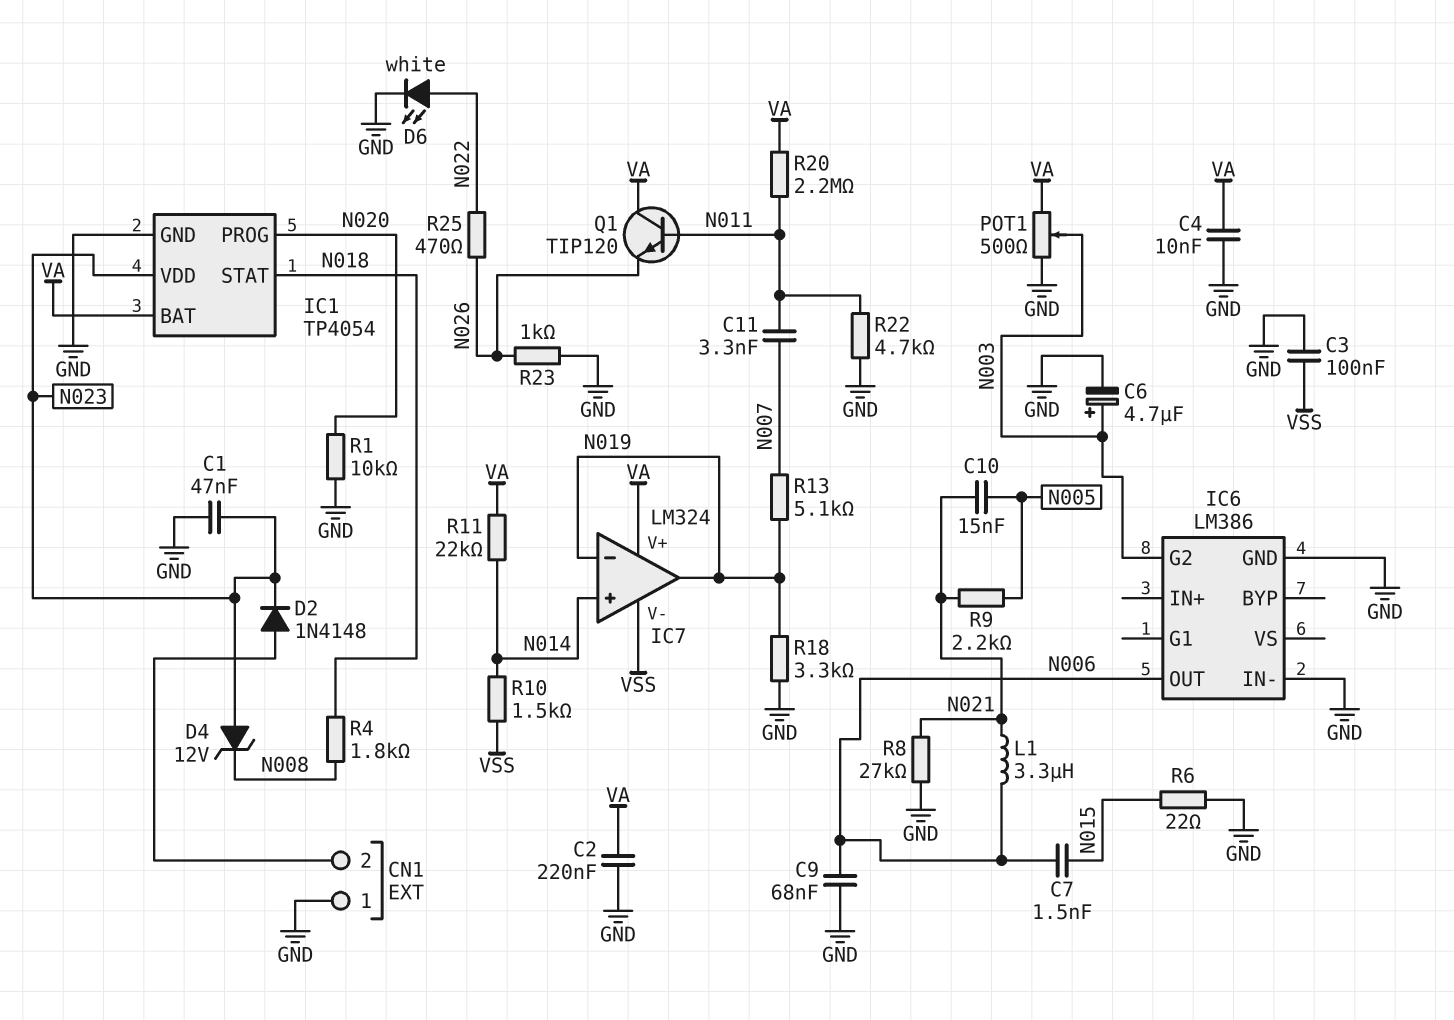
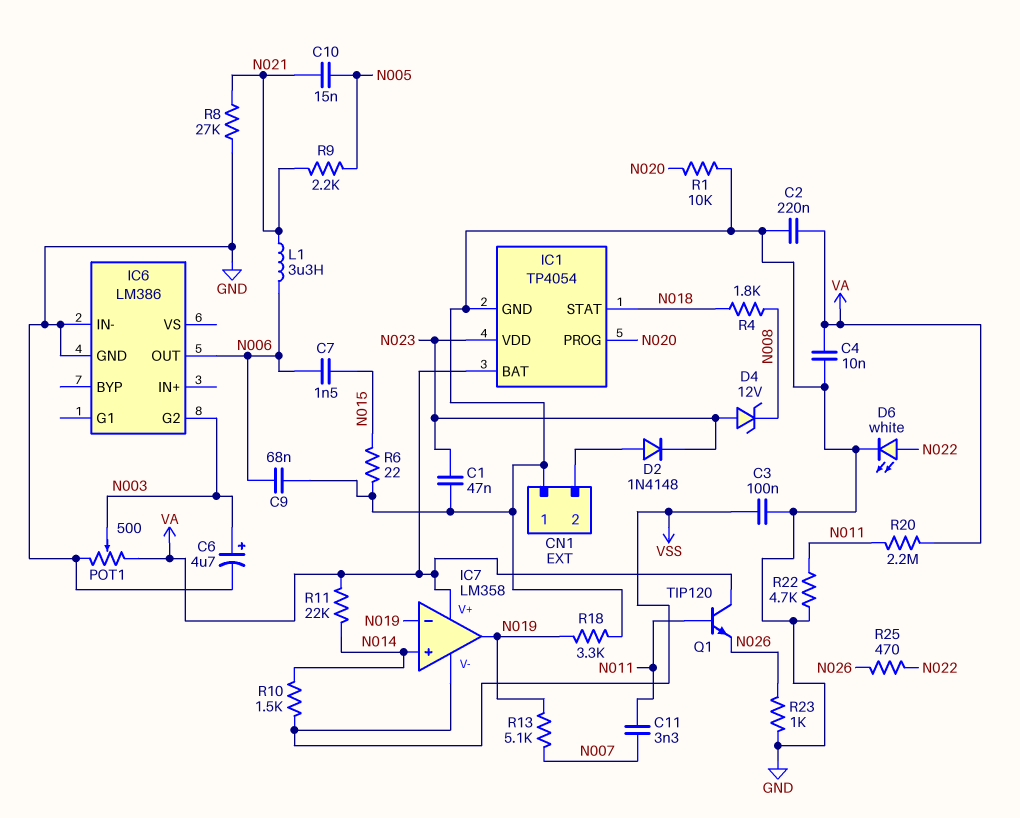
IC7: LM324 -> LM358

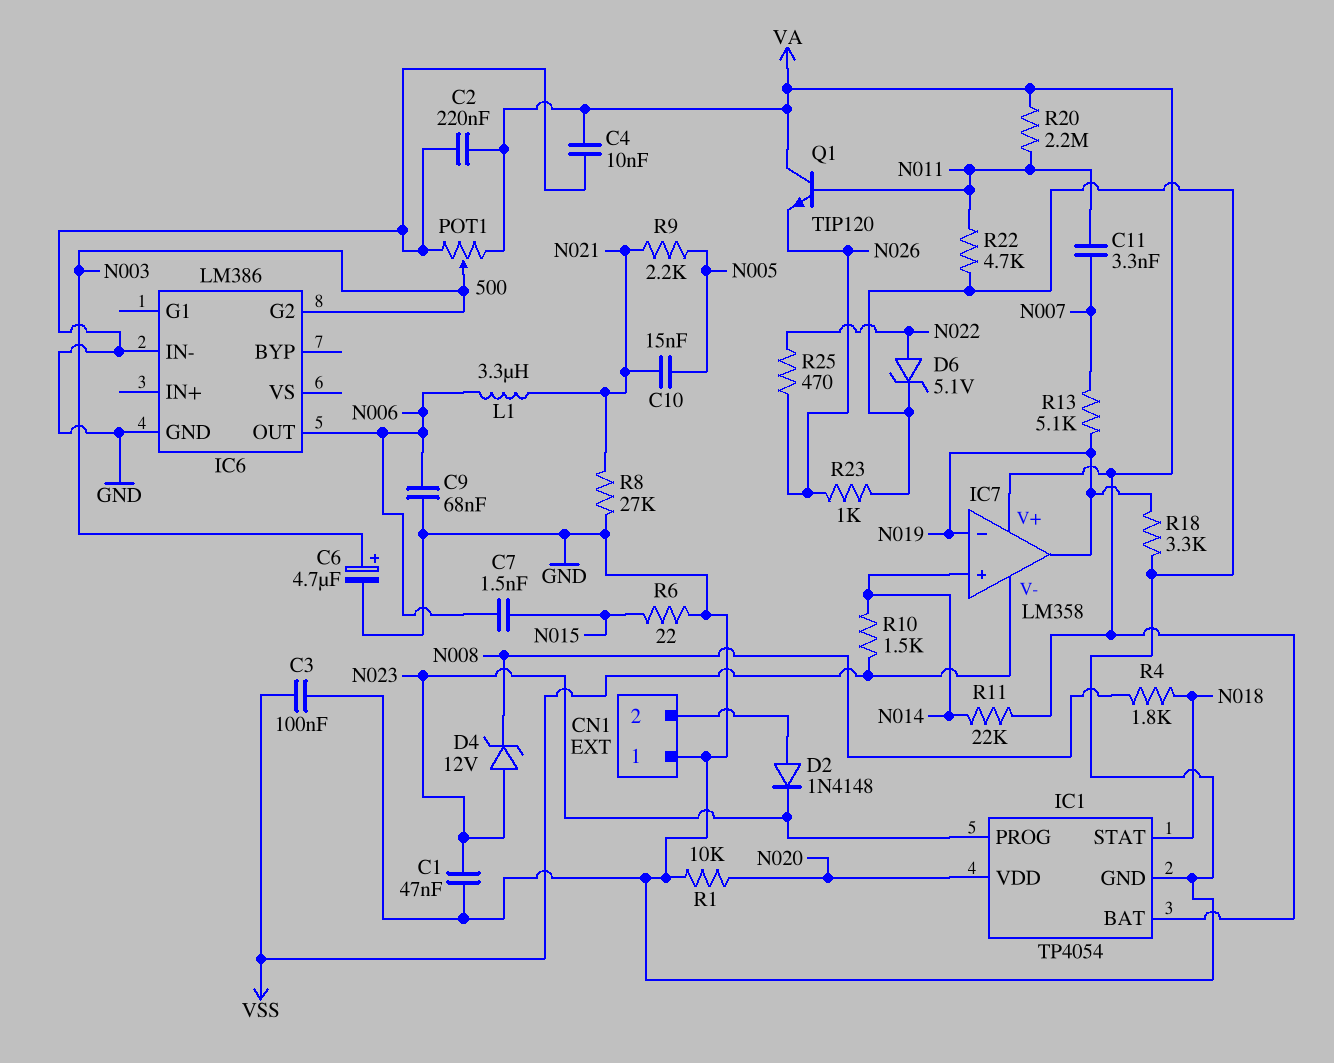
D6: LED white (A N022, K GND) -> zener 5.1V (A N022, K GND)
IC1 pin PROG: N020 -> N023
IC1 pin VDD: N023 -> N020

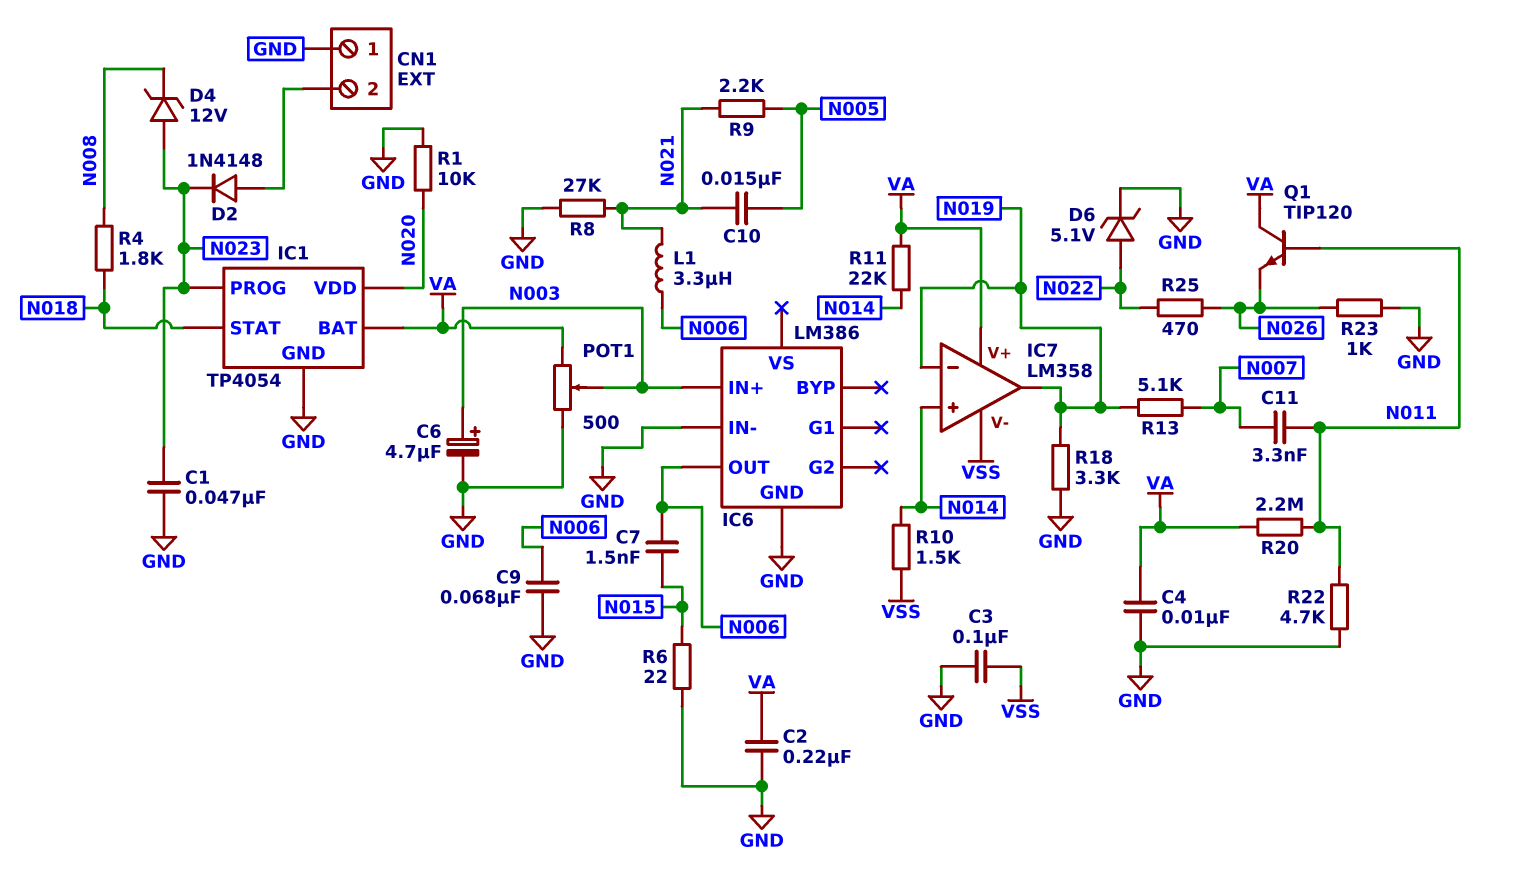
IC6 pin G2: N003 -> none
IC6 pin IN+: none -> N003

